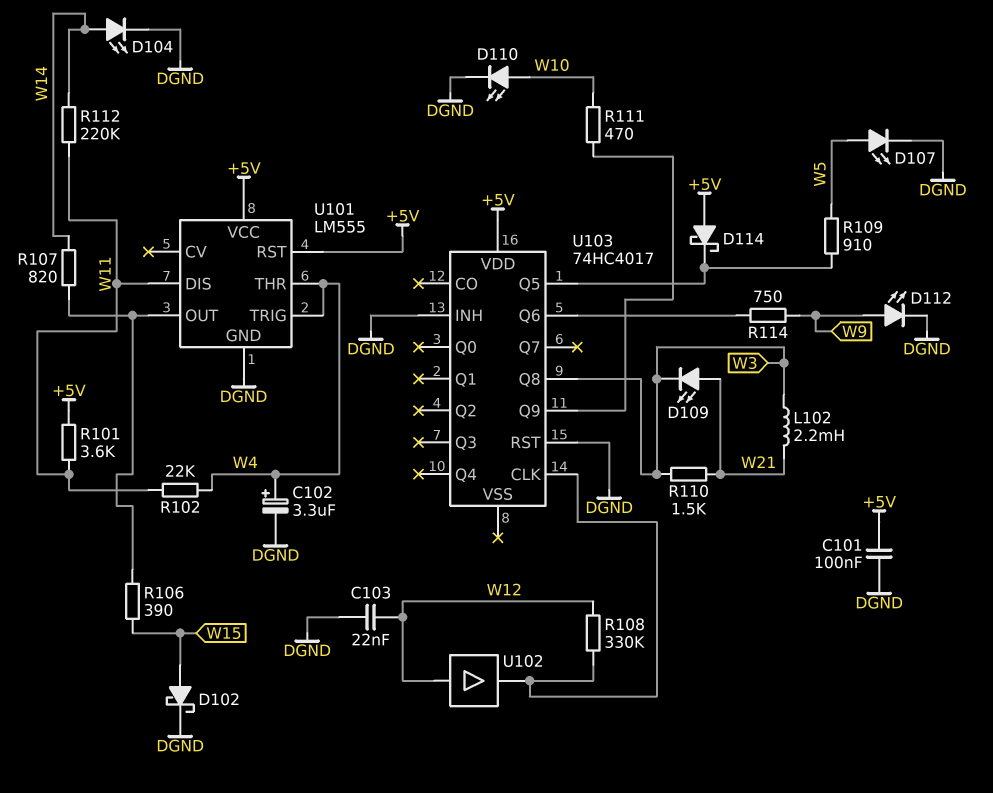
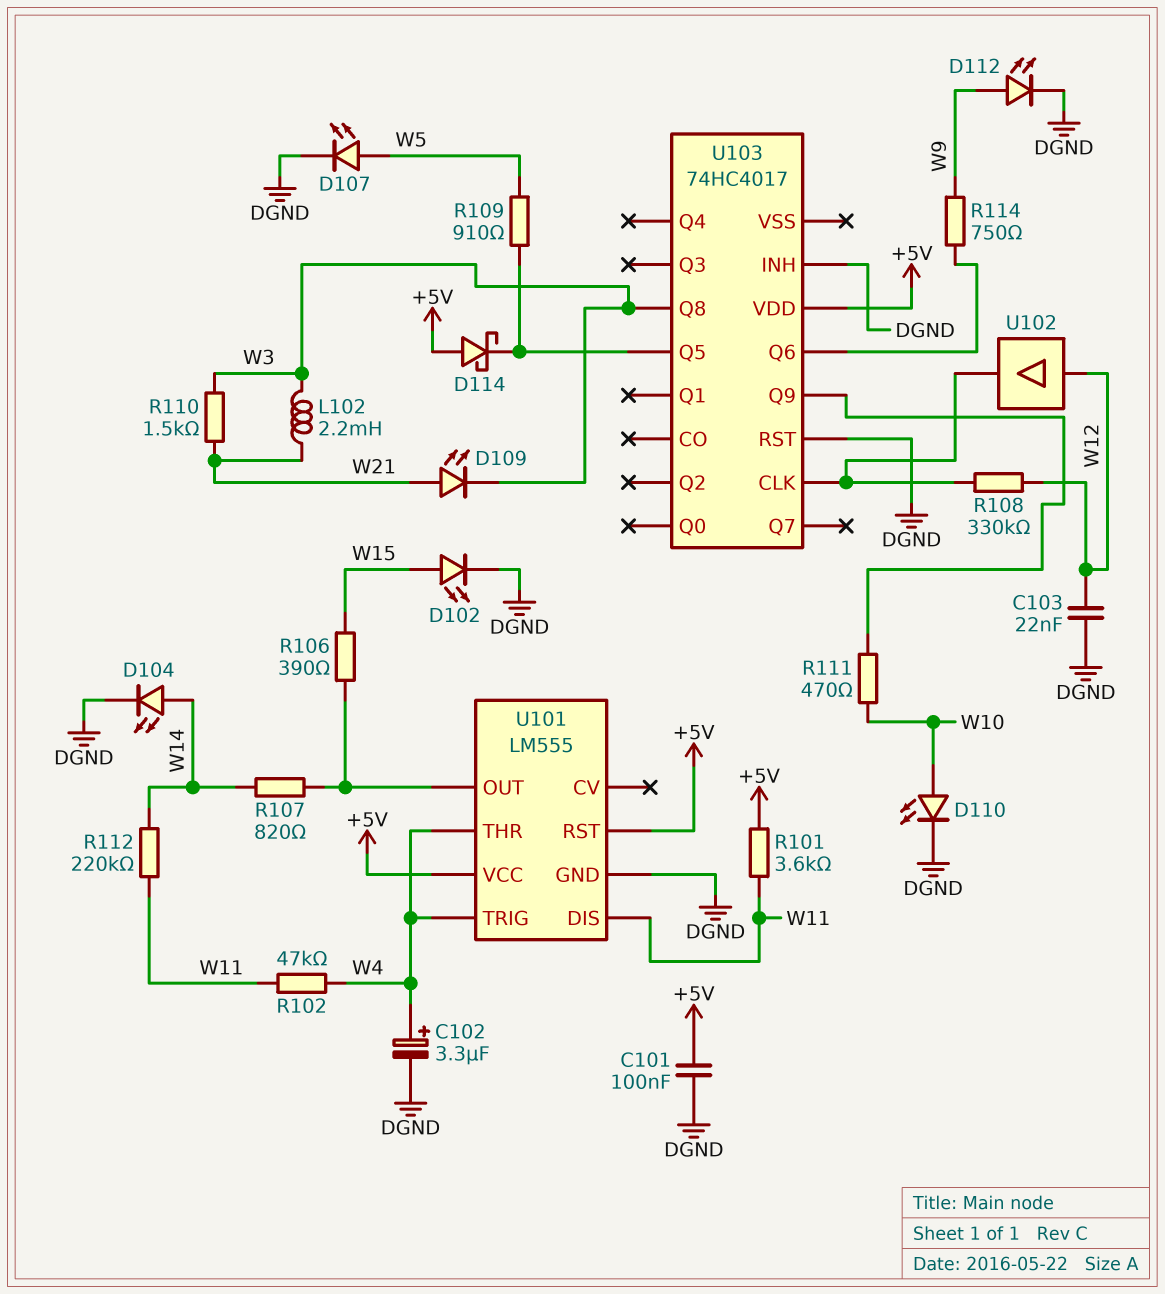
D102: schottky (A W15, K DGND) -> LED (A W15, K DGND)
R102: 22k (W4, W11) -> 47k (W4, W11)

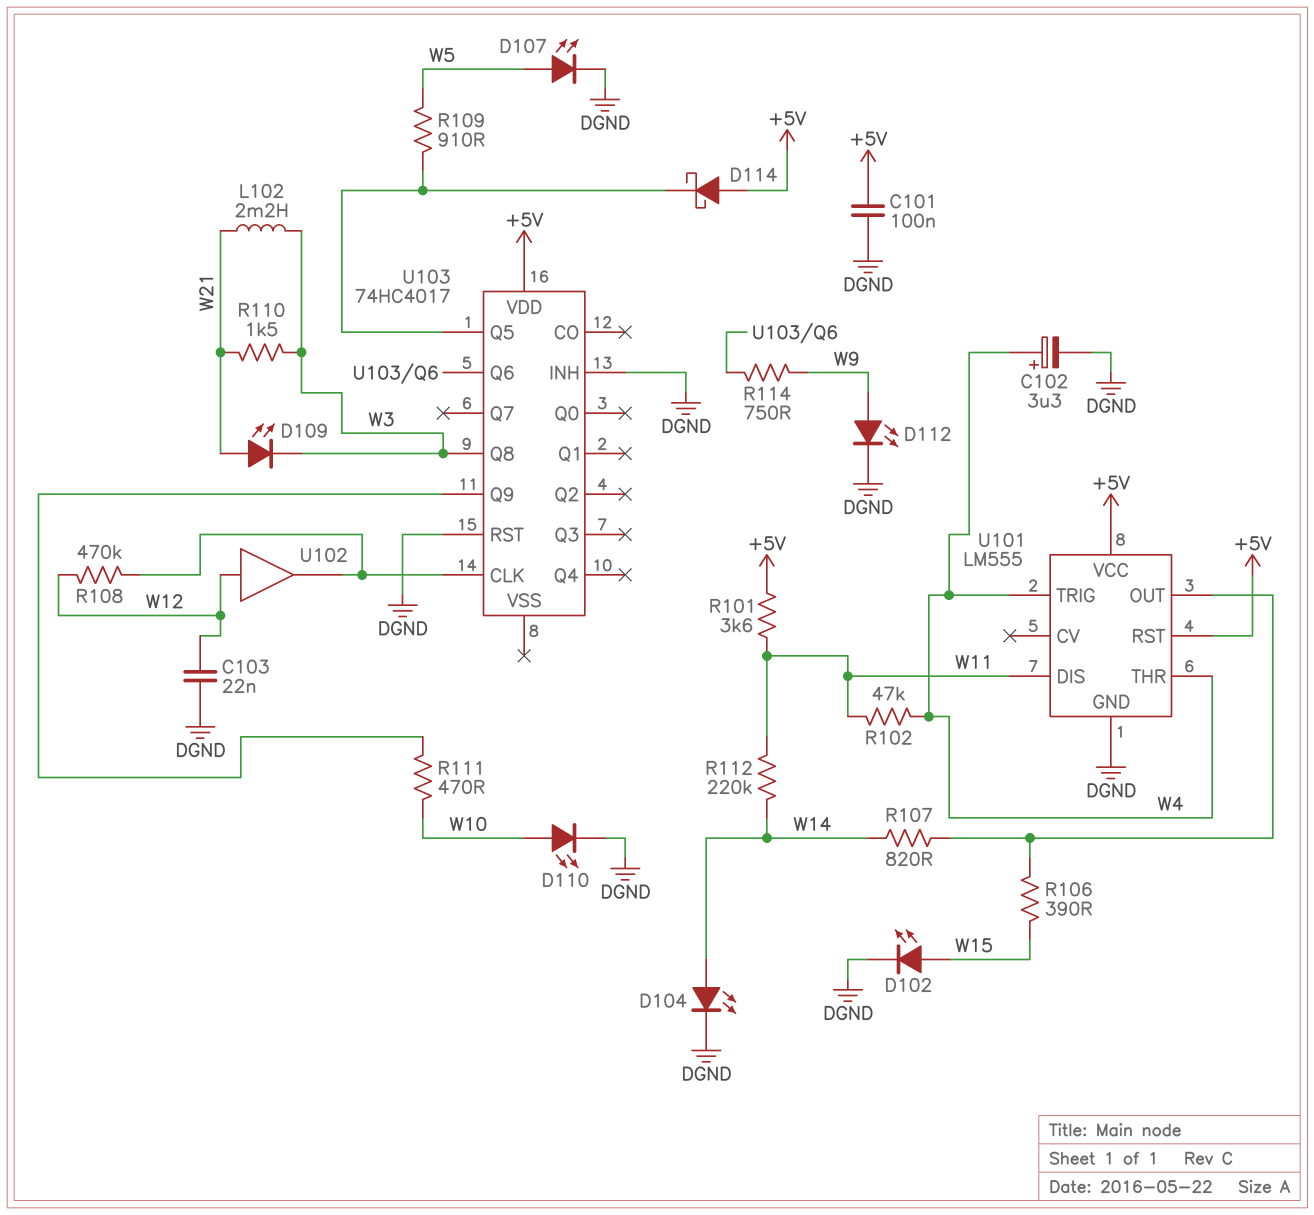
R108: 330k (U103/CLK, W12) -> 470k (U103/CLK, W12)

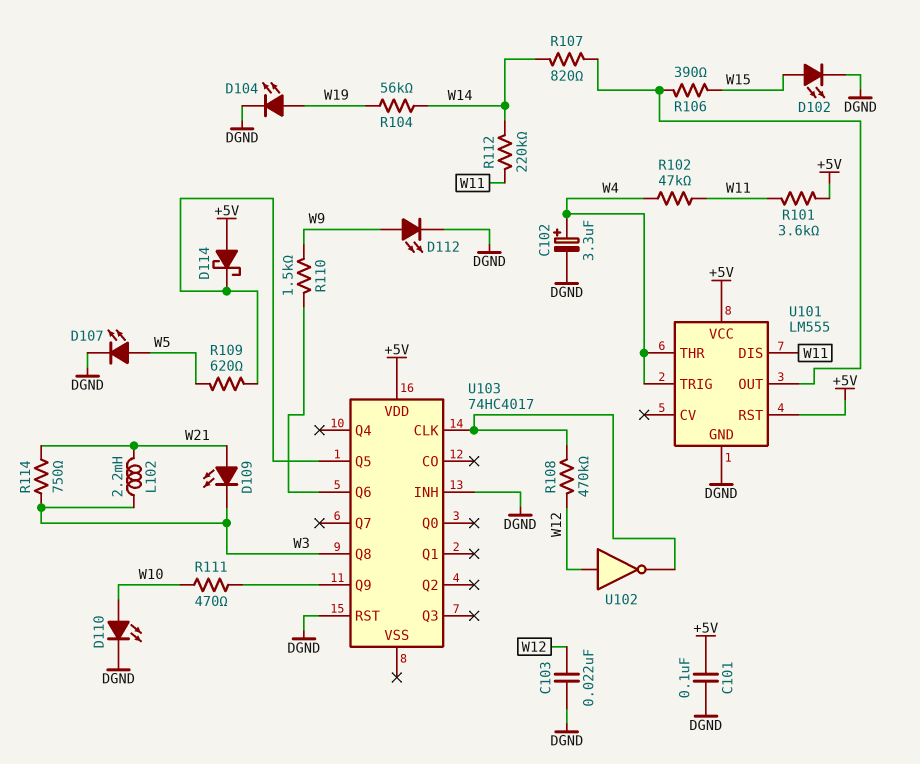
D104: LED (A W14, K DGND) -> LED (A W19, K DGND)
R104: none -> 56k (W14, W19)
R109: 910 (U103/Q5, W5) -> 620 (U103/Q5, W5)
R110: 1.5k (W3, W21) -> 1.5k (U103/Q6, W9)
R114: 750 (U103/Q6, W9) -> 750 (W3, W21)
U102: buffer (in W12, out U103/CLK) -> NOT (in W12, out U103/CLK)

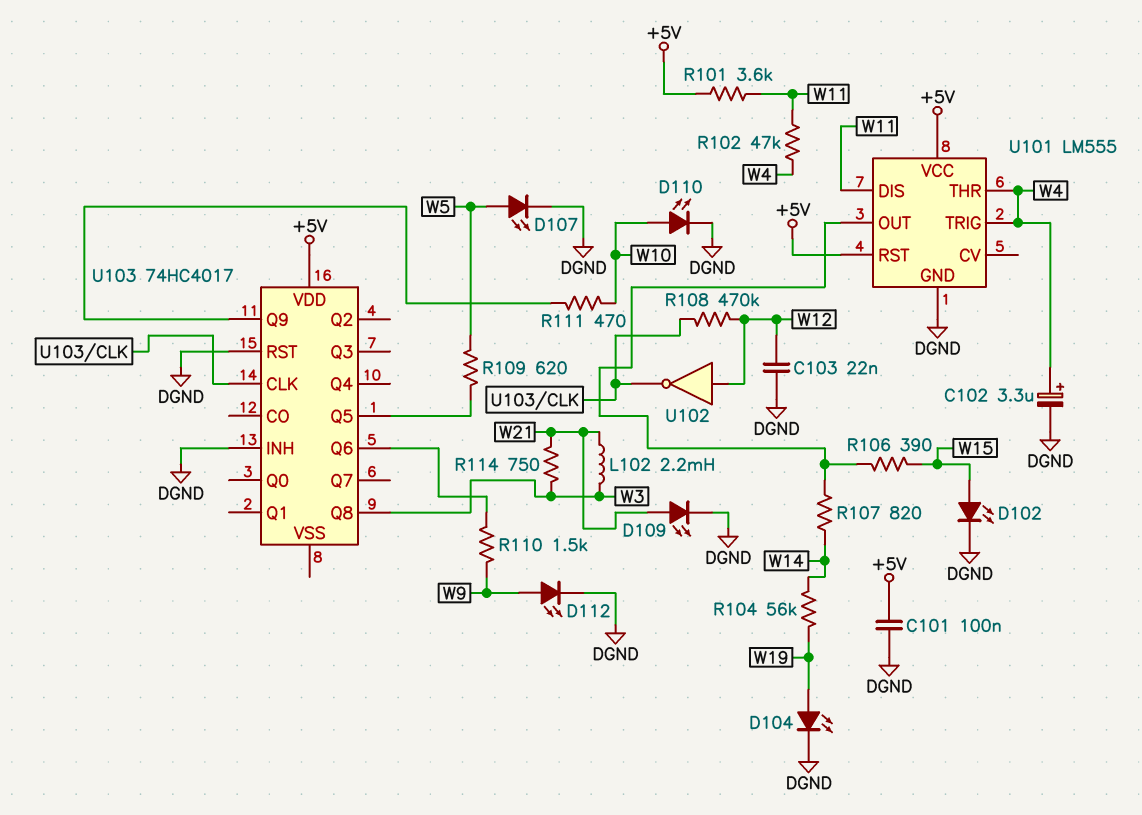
D109: LED (A W21, K W3) -> LED (A W21, K DGND)
D114: schottky (A +5V, K U103/Q5) -> none
R112: 220k (W11, W14) -> none

